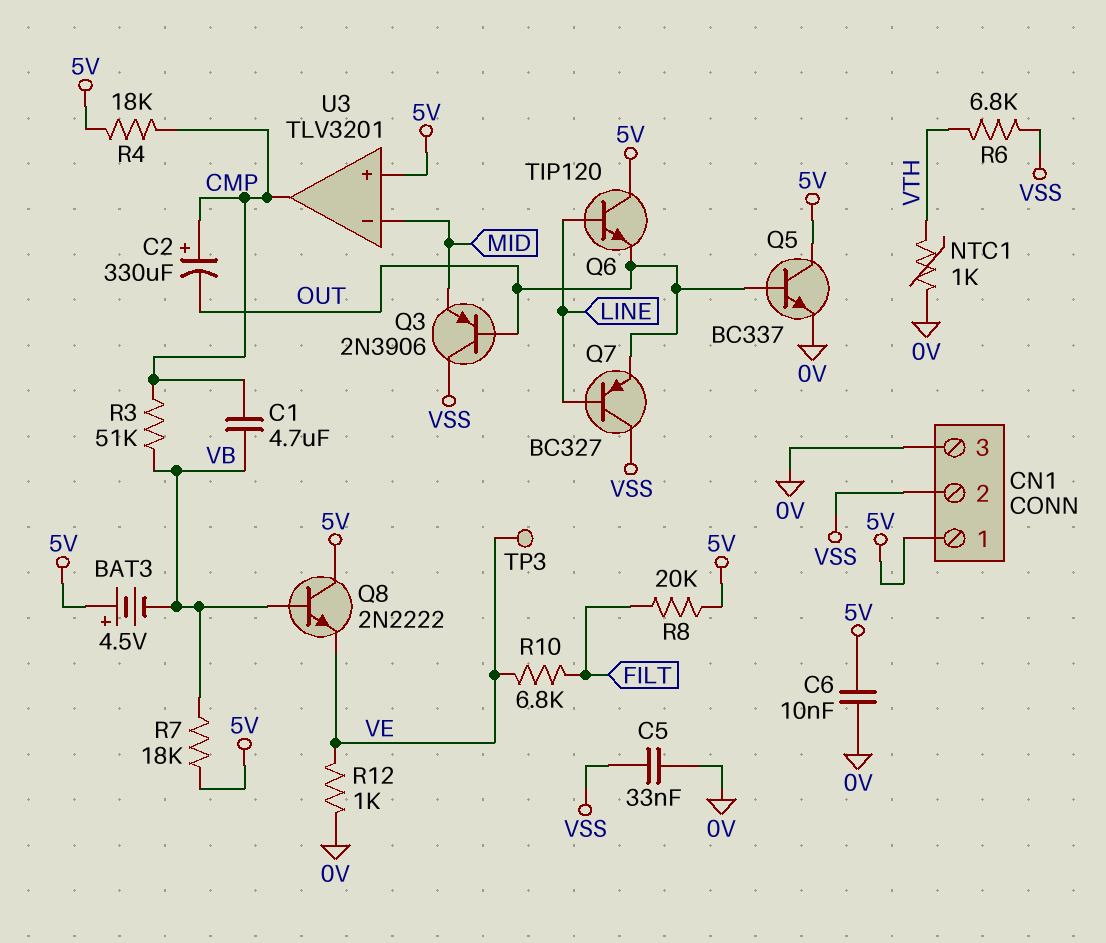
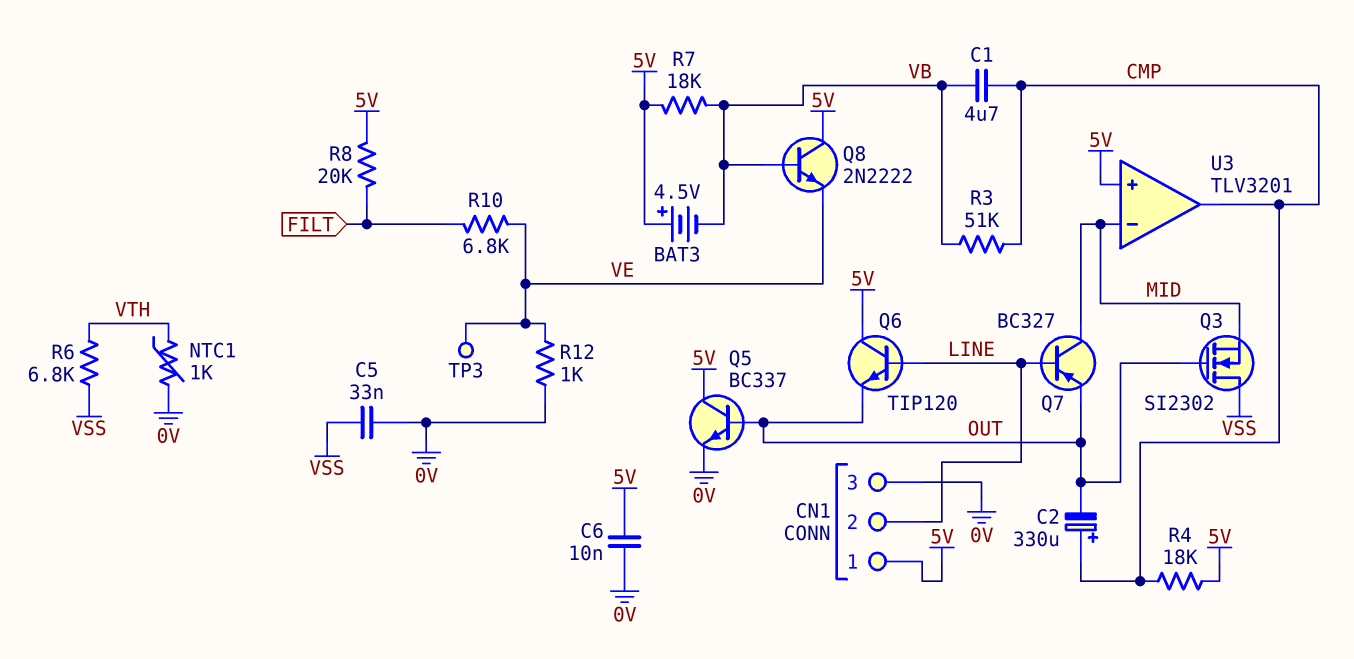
CN1 pin 2: VSS -> LINE
Q3: PNP 2N3906 (B OUT, C VSS, E MID) -> NMOS SI2302 (G OUT, D VSS, S MID)
Q7: PNP BC327 (B LINE, C VSS, E OUT) -> PNP BC327 (B LINE, C MID, E OUT)

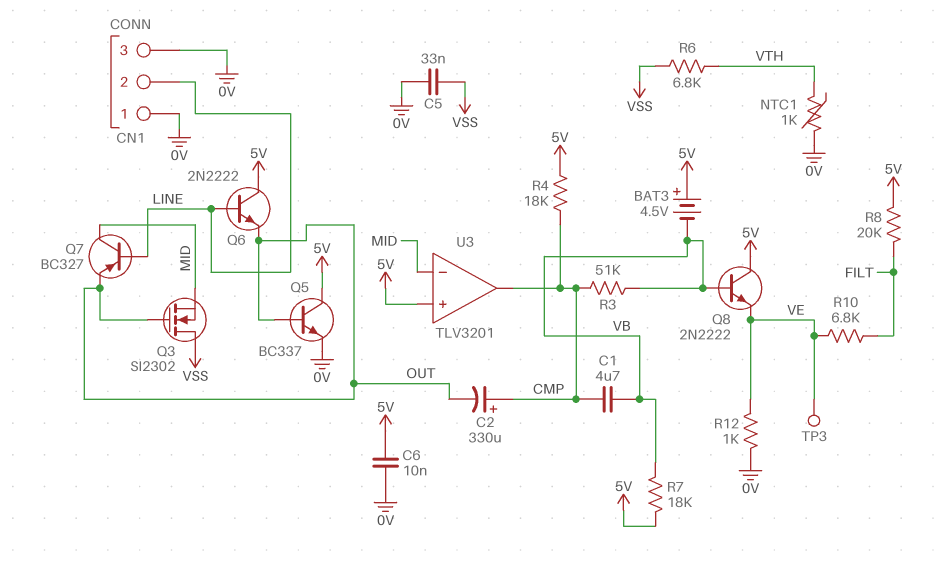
CN1 pin 1: 5V -> 0V
Q6: NPN TIP120 (B LINE, C 5V, E OUT) -> NPN 2N2222 (B LINE, C 5V, E OUT)

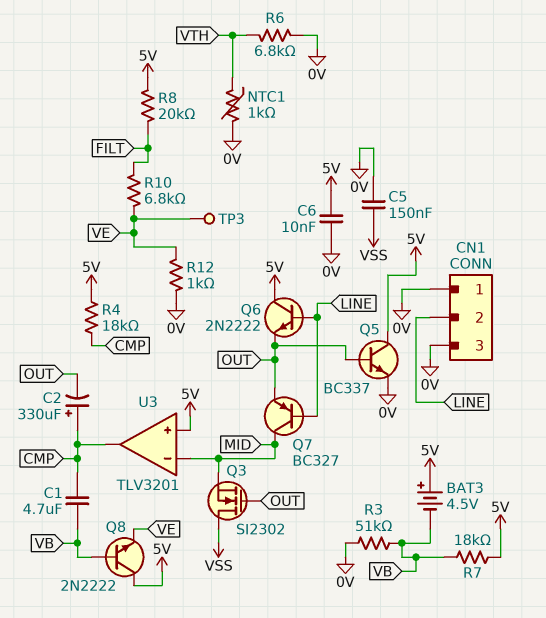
C5: 33nF (0V, VSS) -> 150nF (0V, VSS)
R3: 51k (CMP, VB) -> 51k (0V, VB)
R6: 6.8k (VSS, VTH) -> 6.8k (0V, VTH)

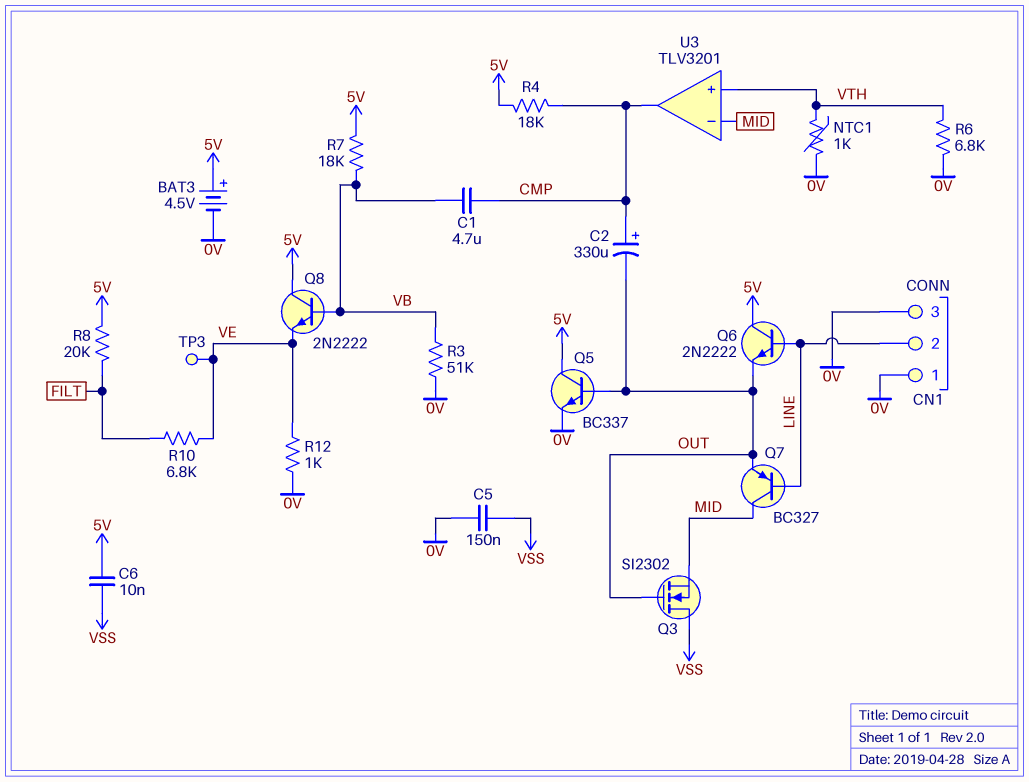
BAT3: 4.5V (plus 5V, minus VB) -> 4.5V (plus 5V, minus 0V)
C6: 10nF (0V, 5V) -> 10nF (5V, VSS)
U3 pin in+: 5V -> VTH

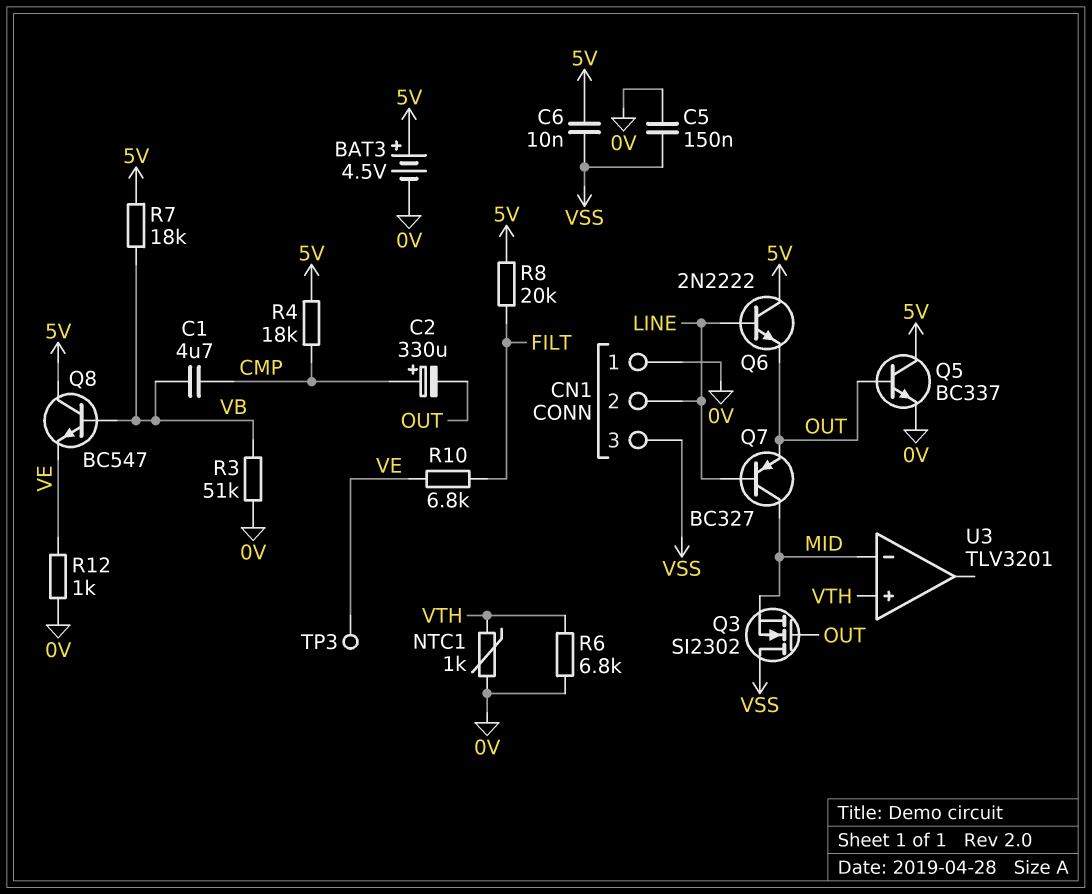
CN1 pin 3: 0V -> VSS
Q8: NPN 2N2222 (B VB, C 5V, E VE) -> NPN BC547 (B VB, C 5V, E VE)
U3 pin out: CMP -> none

